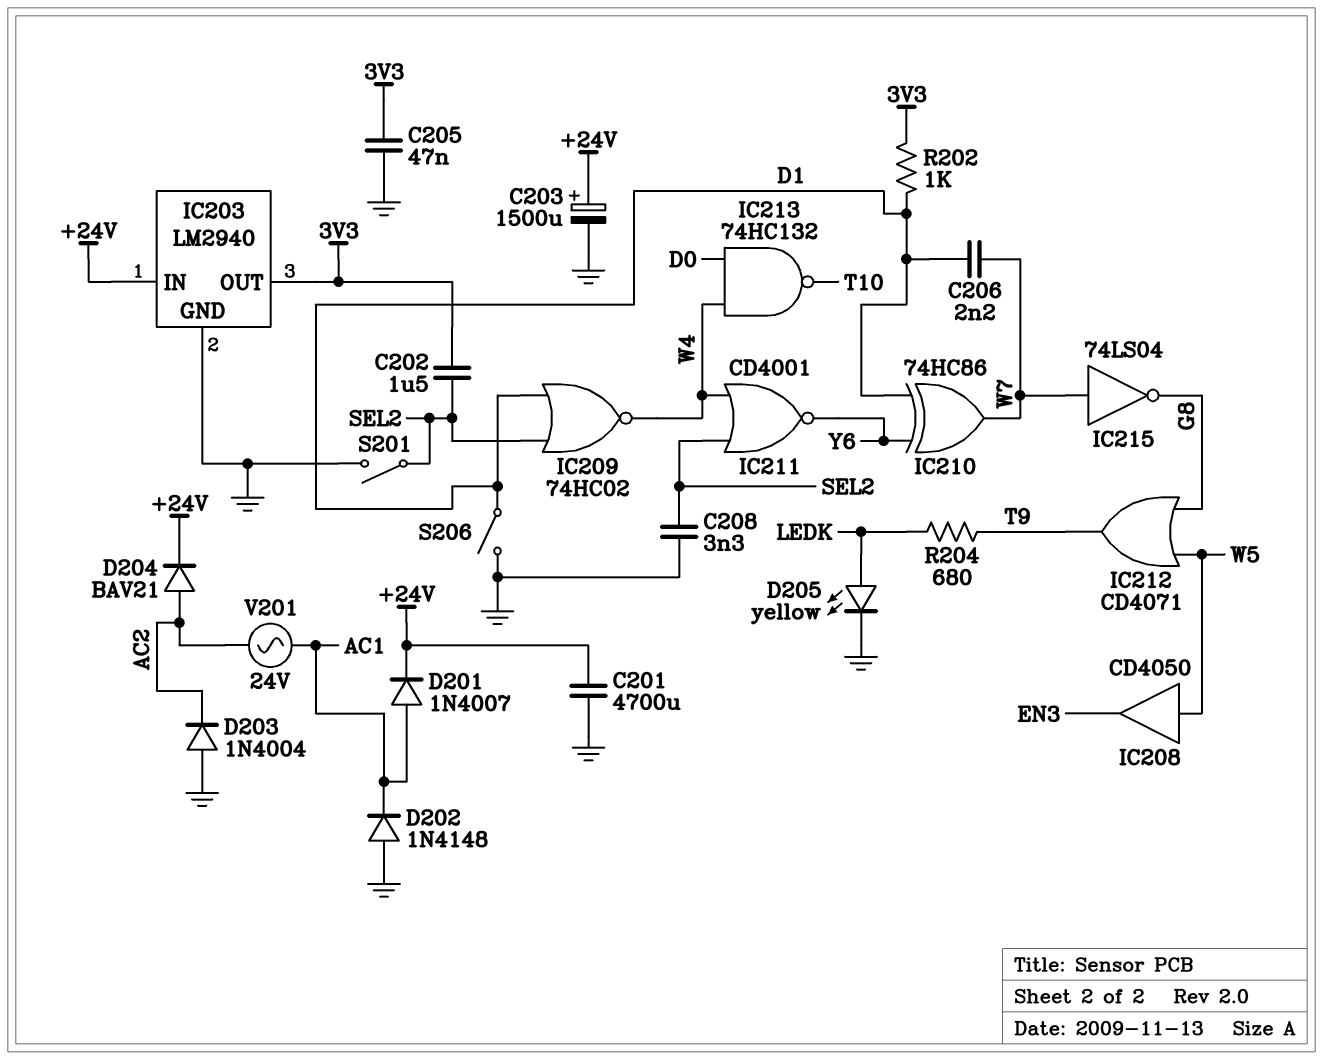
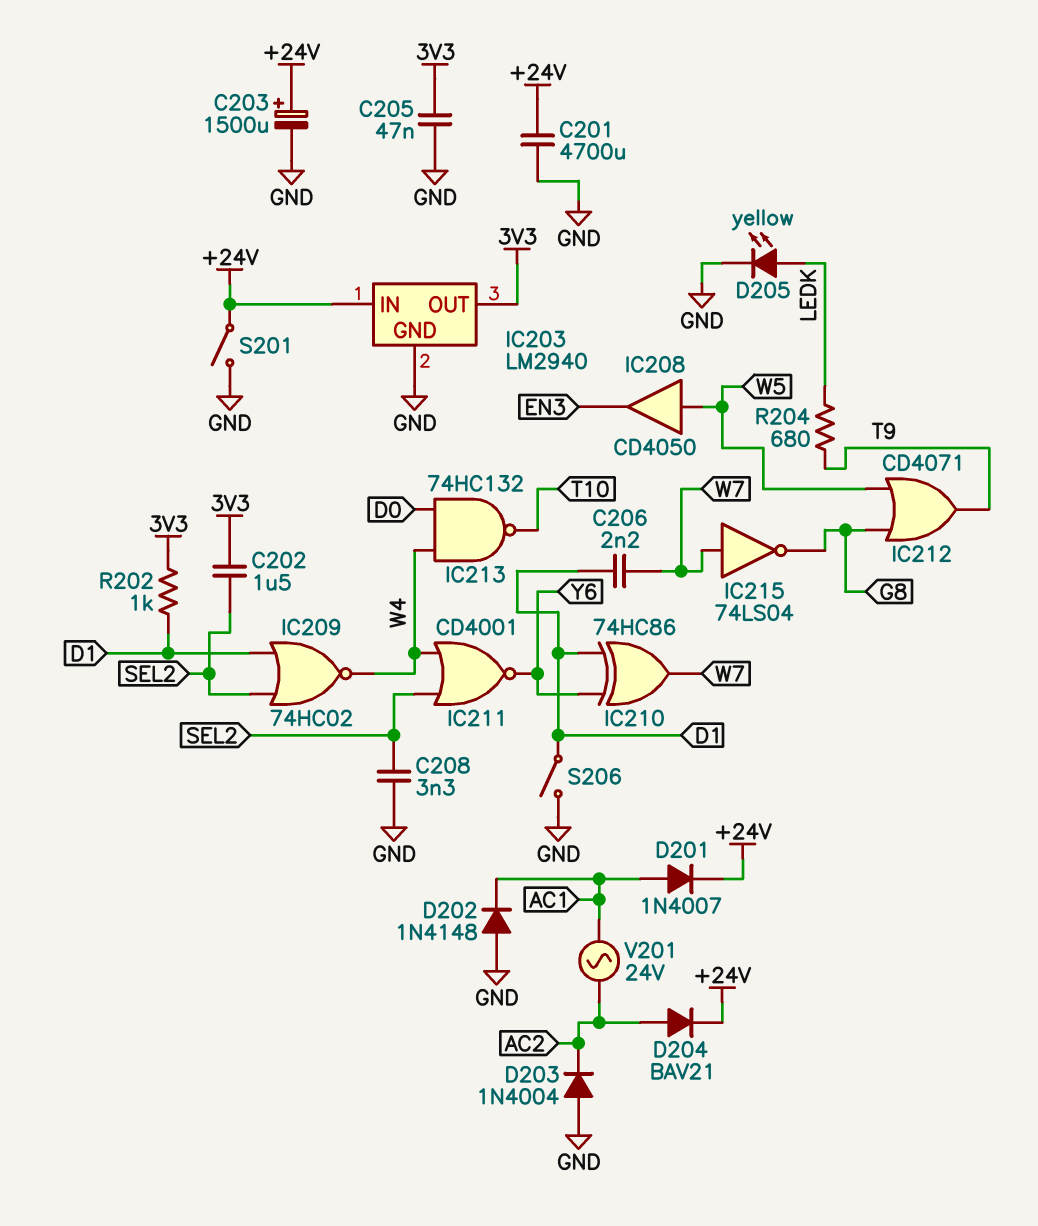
S201: switch (GND, SEL2) -> switch (+24V, GND)

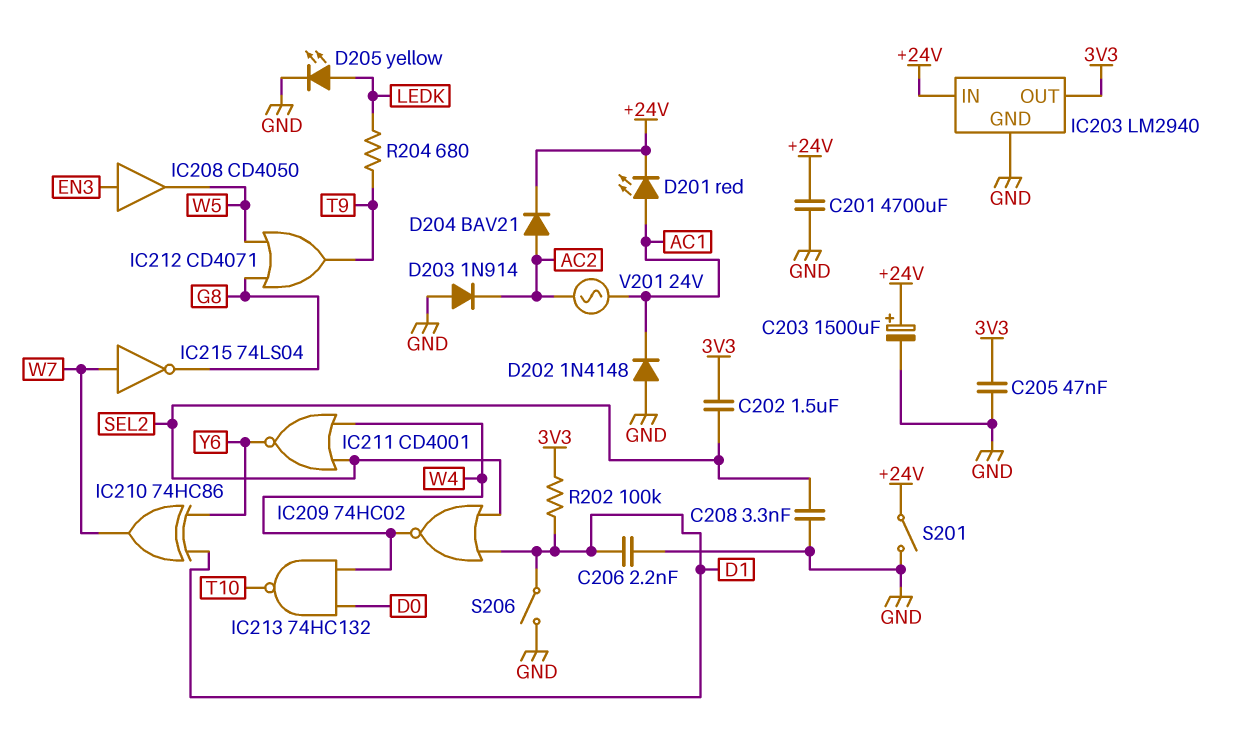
C206: 2.2nF (D1, W7) -> 2.2nF (D1, GND)
D201: diode 1N4007 (A AC1, K +24V) -> LED red (A AC1, K +24V)
D203: diode 1N4004 (A GND, K AC2) -> diode 1N914 (A GND, K AC2)
IC208: buffer CD4050 (in W5, out EN3) -> buffer CD4050 (in EN3, out W5)
R202: 1k (3V3, D1) -> 100k (3V3, D1)

